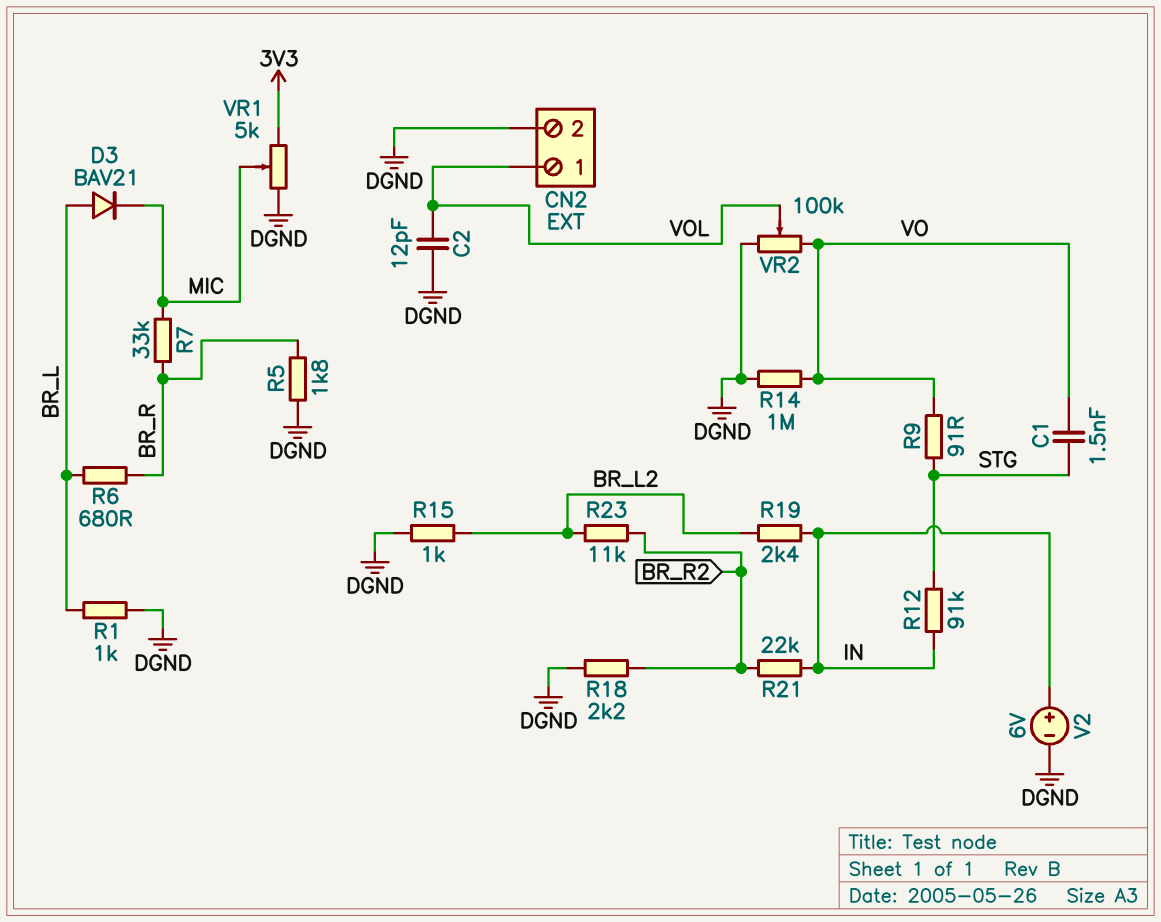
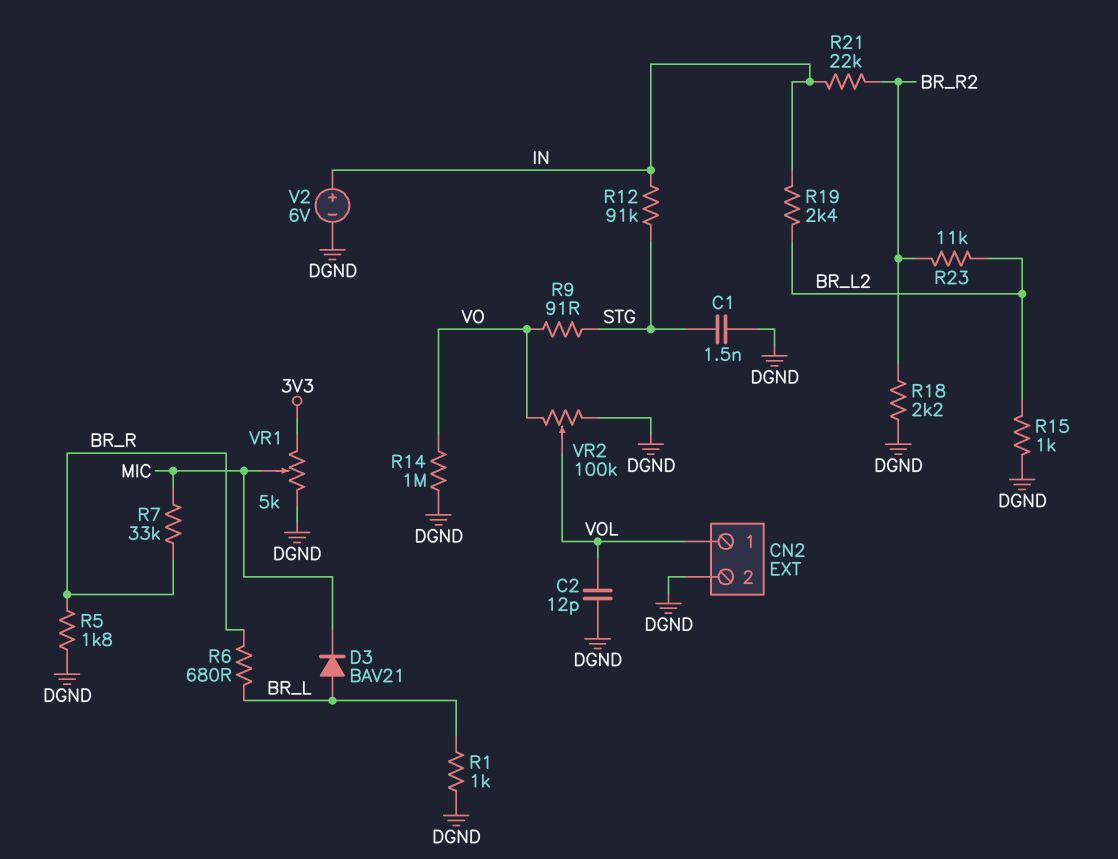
C1: 1.5nF (STG, VO) -> 1.5nF (DGND, STG)

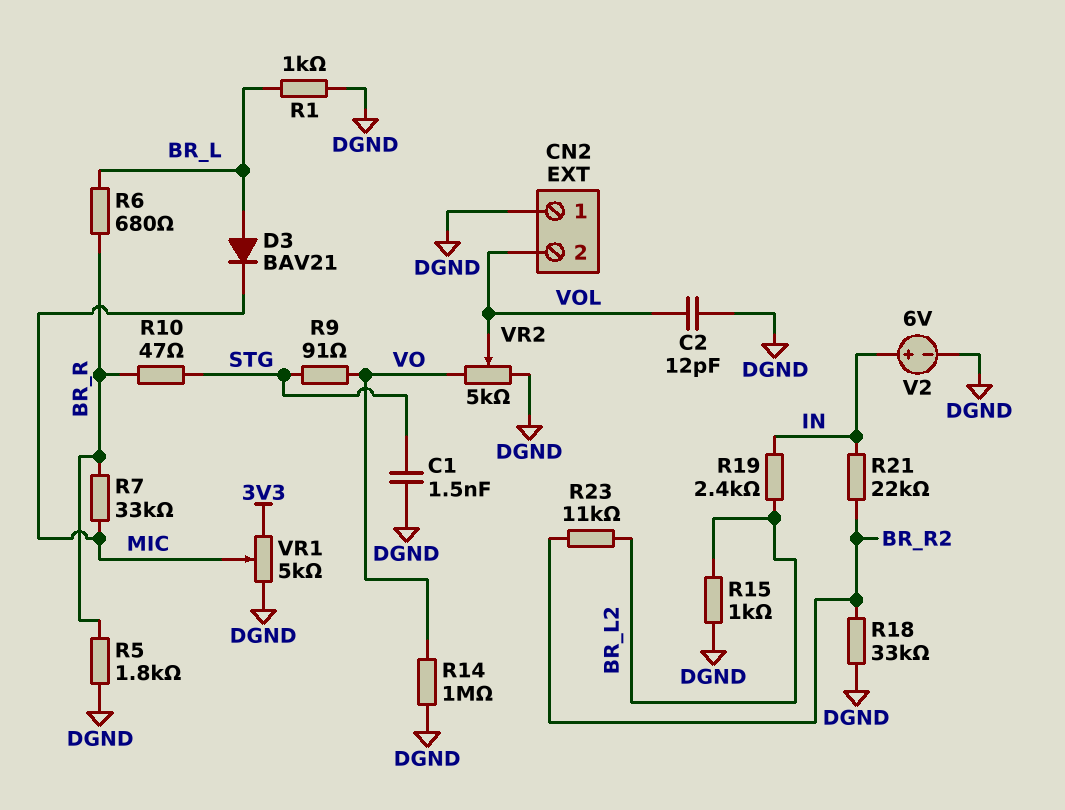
CN2 pin 1: VOL -> DGND
CN2 pin 2: DGND -> VOL
R10: none -> 47 (BR_R, STG)
R12: 91k (IN, STG) -> none
R18: 2.2k (BR_R2, DGND) -> 33k (BR_R2, DGND)
VR2: 100k (DGND, VO, wiper VOL) -> 5k (DGND, VO, wiper VOL)

